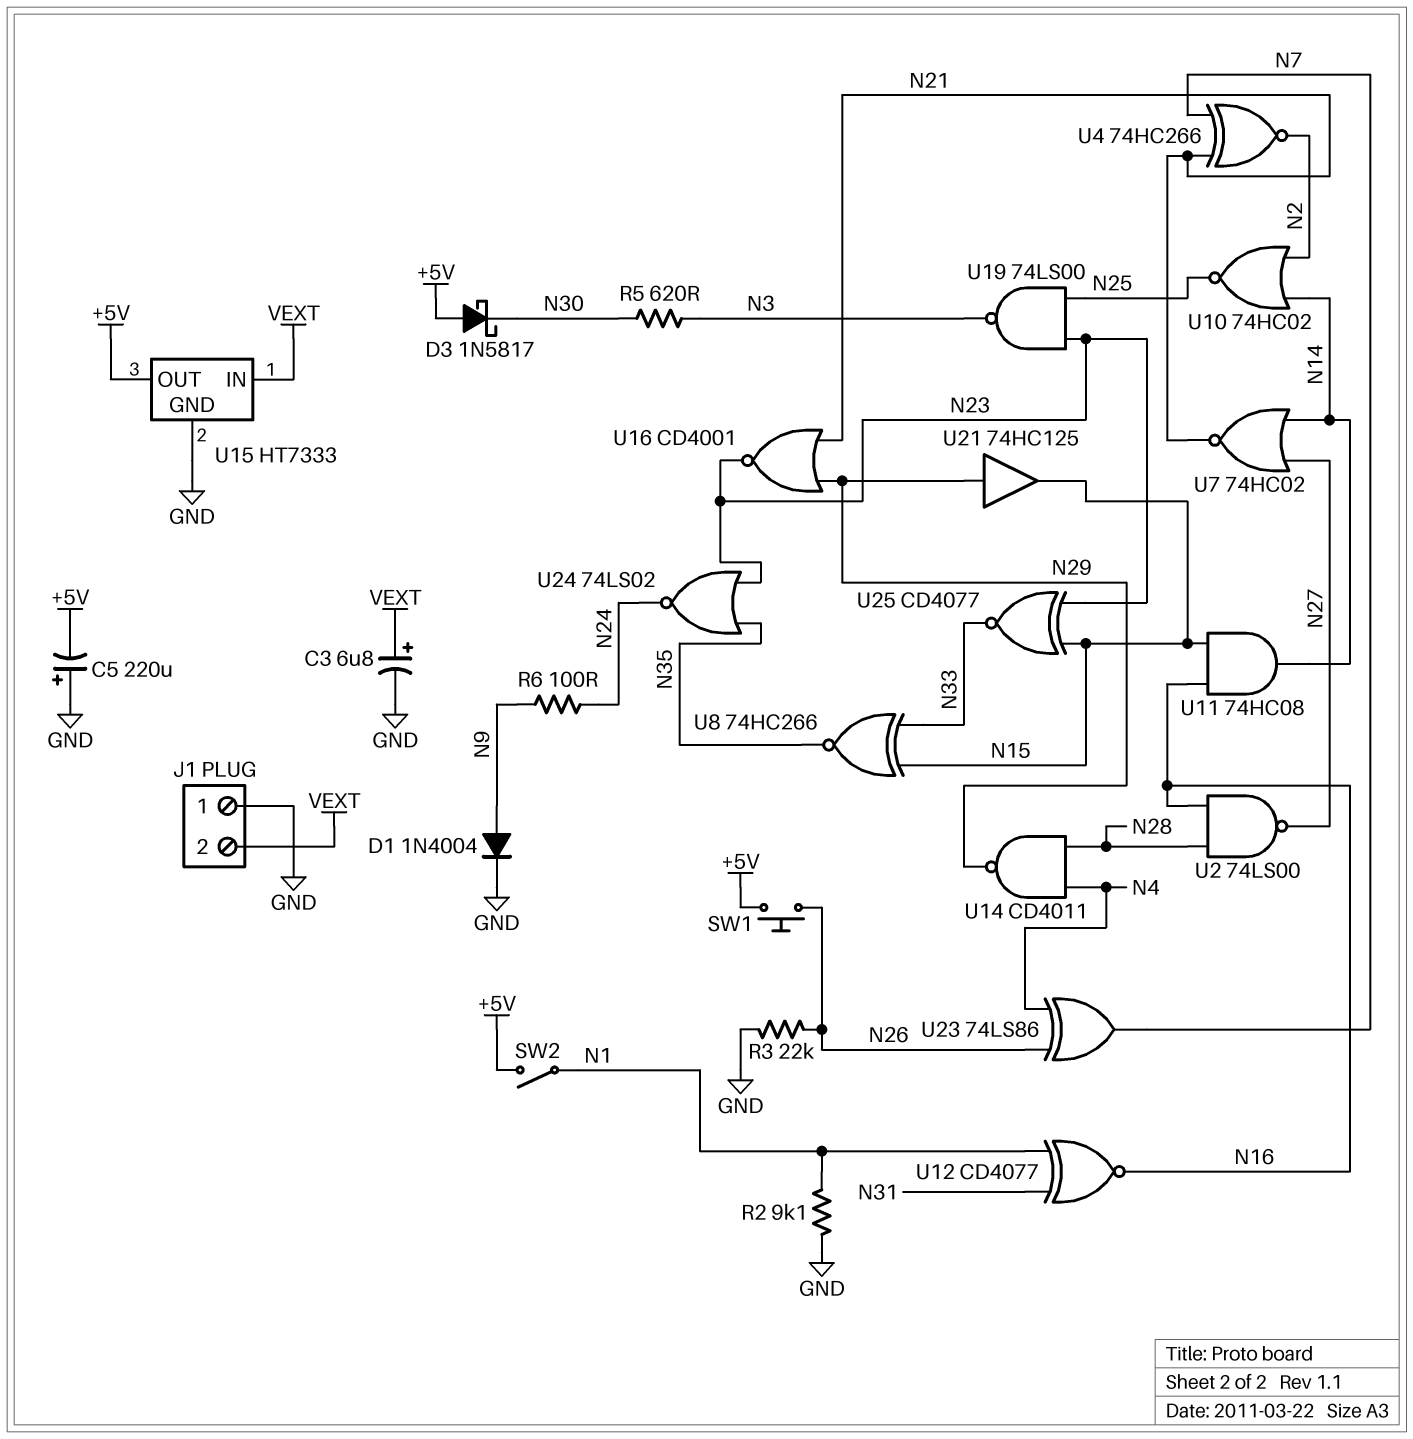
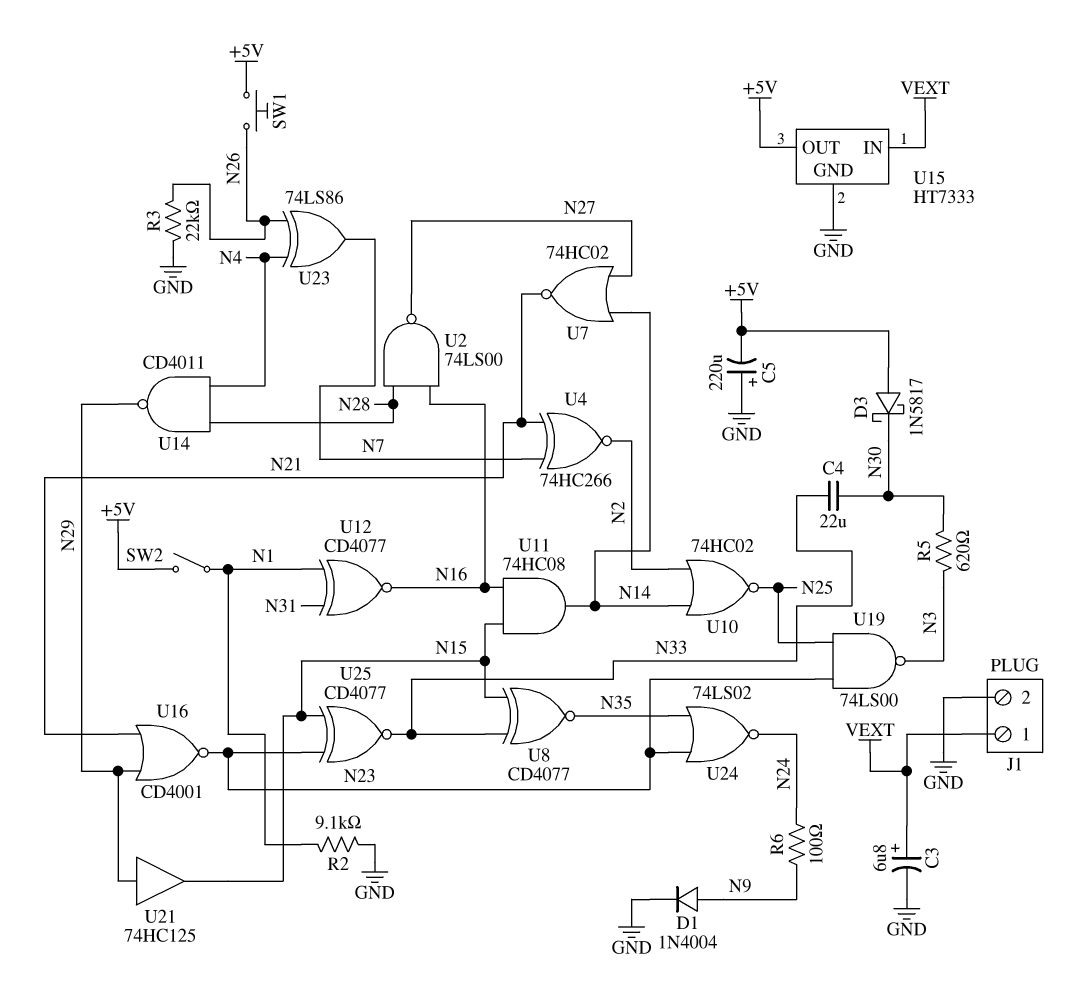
C4: none -> 22uF (N30, N33)
J1 pin 1: GND -> VEXT
J1 pin 2: VEXT -> GND
U8: XNOR 74HC266 (in N15, in N33, out N35) -> XNOR CD4077 (in N15, in N33, out N35)

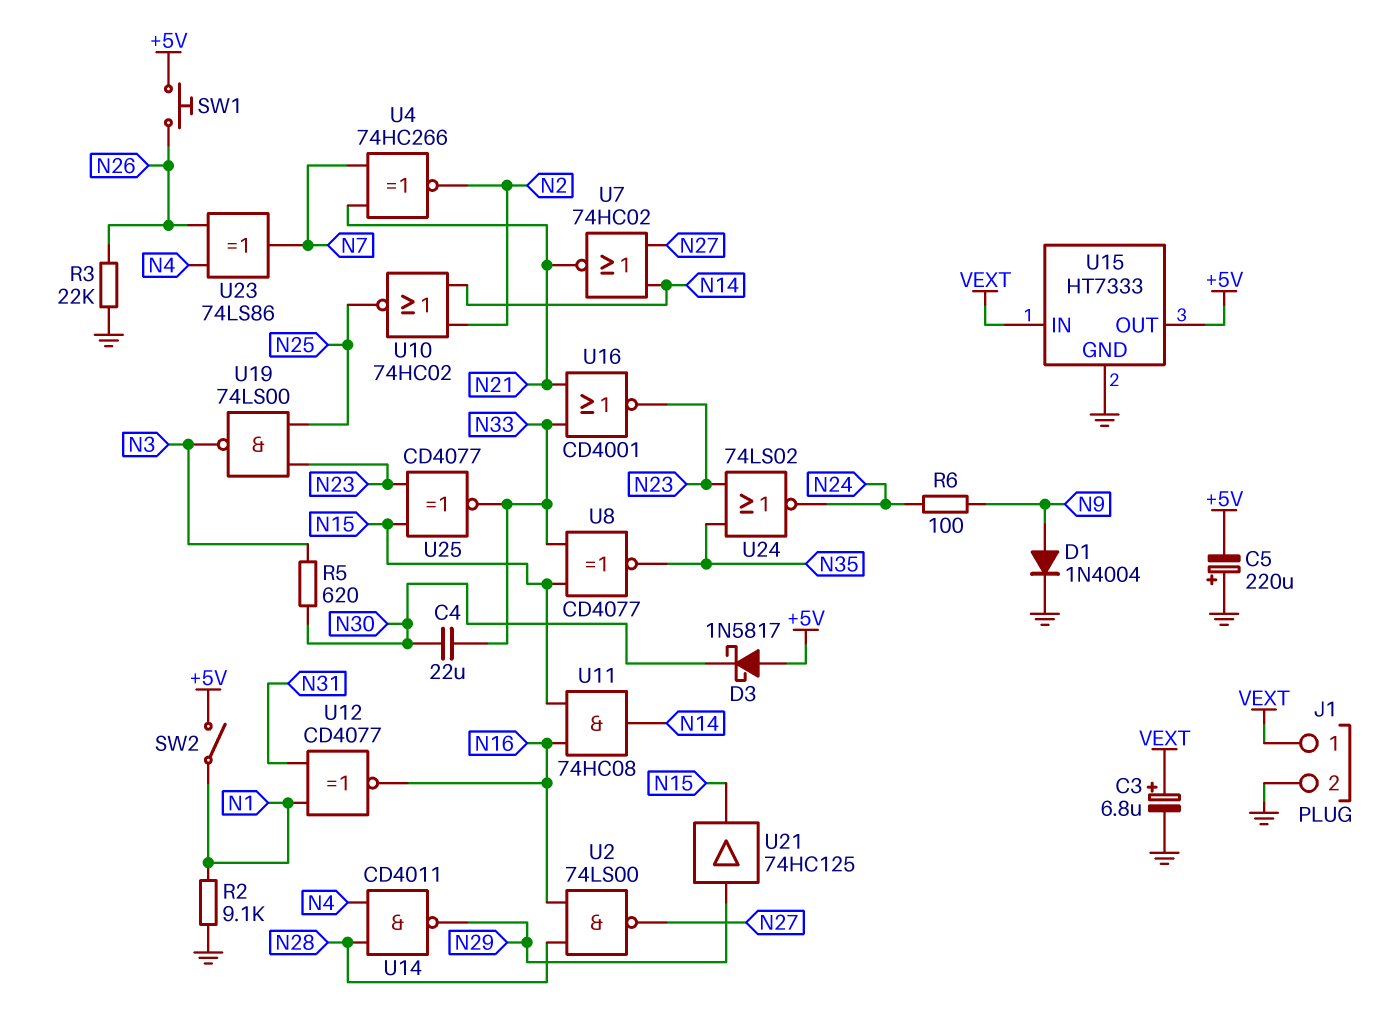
U16: NOR CD4001 (in N21, in N29, out N23) -> NOR CD4001 (in N21, in N33, out N23)

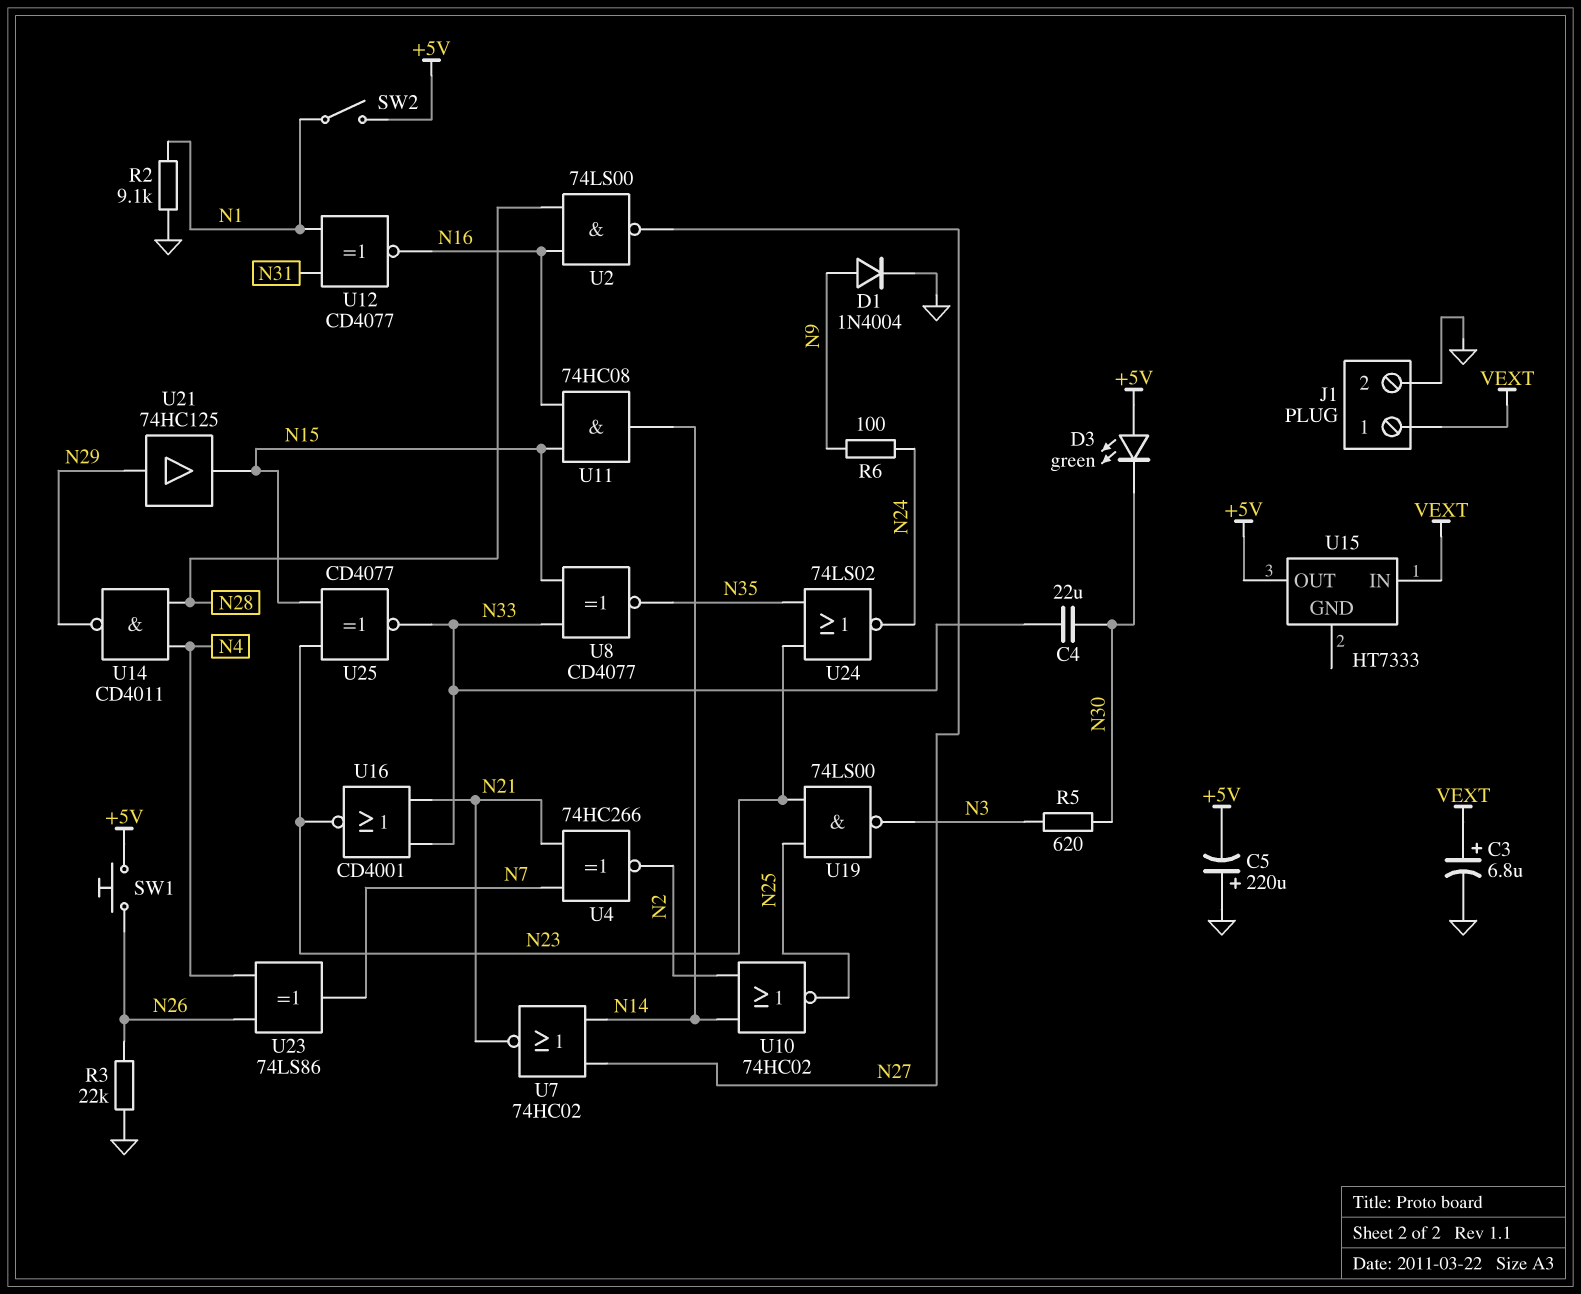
D3: schottky 1N5817 (A +5V, K N30) -> LED green (A +5V, K N30)
U15 pin GND: GND -> none

